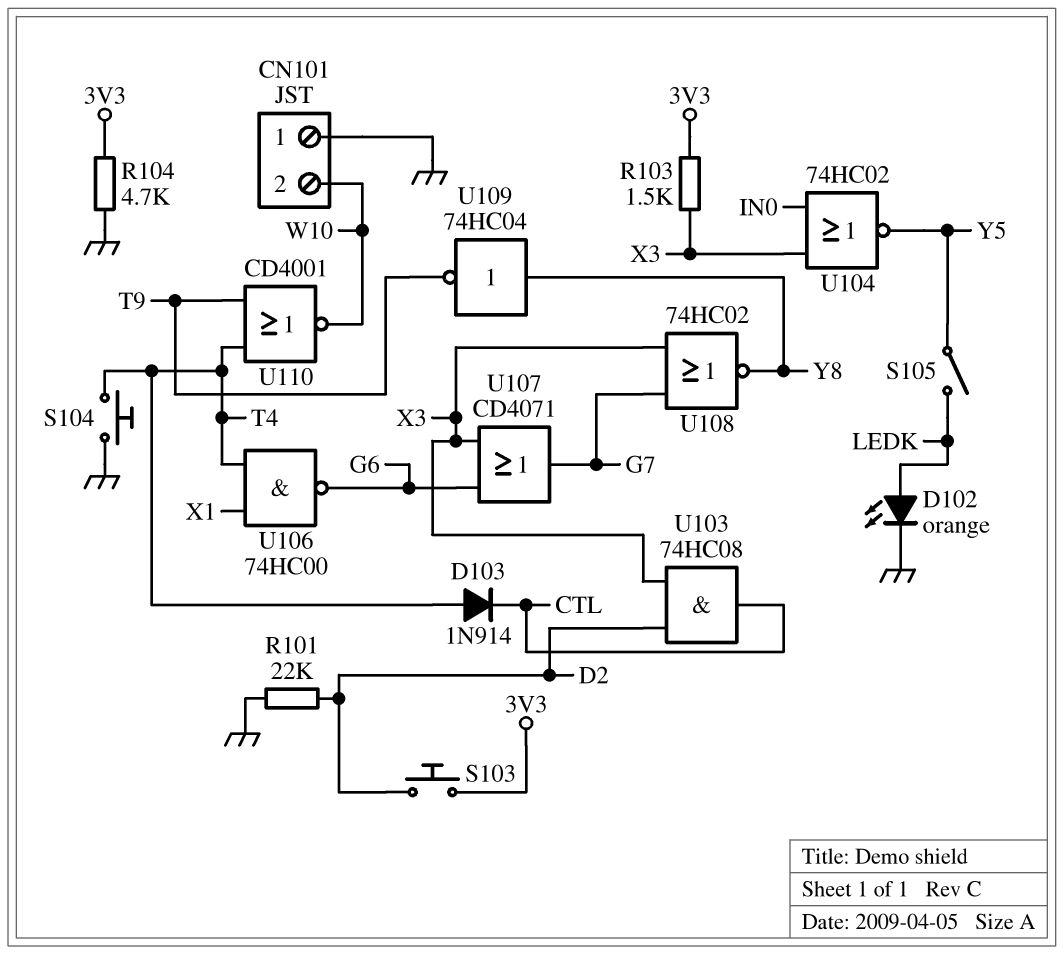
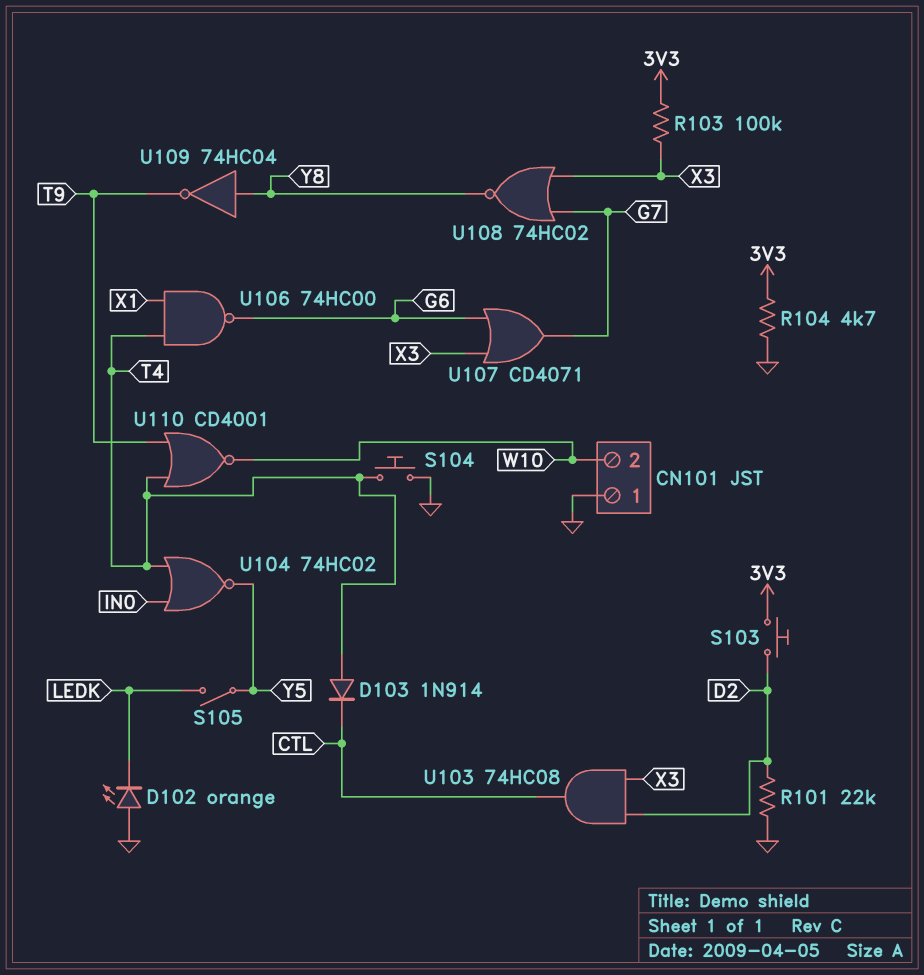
D102: LED orange (A LEDK, K GND) -> LED orange (A GND, K LEDK)
R103: 1.5k (3V3, X3) -> 100k (3V3, X3)
U104: NOR 74HC02 (in IN0, in X3, out Y5) -> NOR 74HC02 (in IN0, in T4, out Y5)

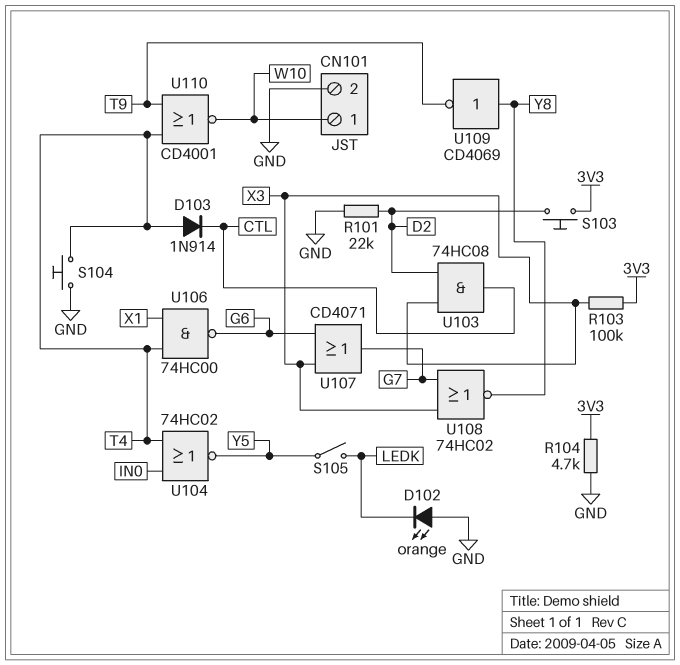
CN101 pin 1: GND -> W10
CN101 pin 2: W10 -> GND
U109: NOT 74HC04 (in Y8, out T9) -> NOT CD4069 (in Y8, out T9)

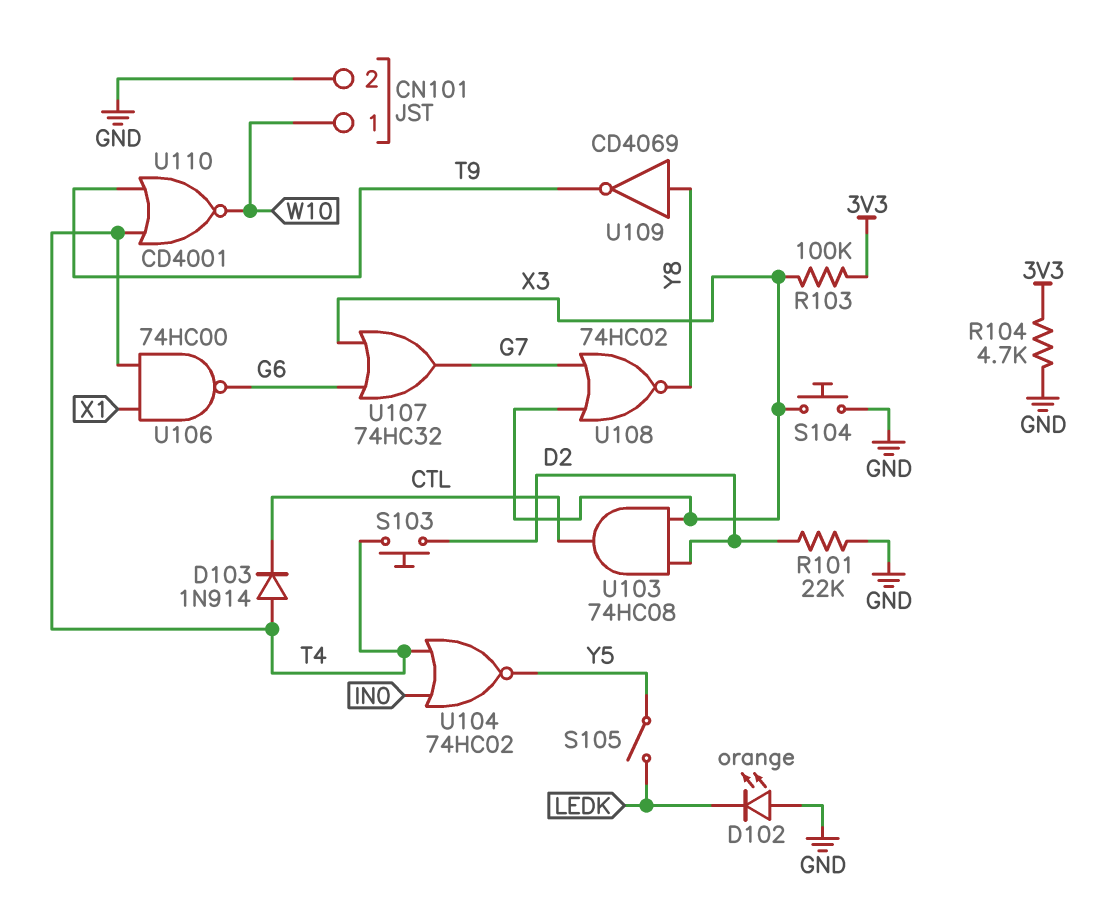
S103: button (3V3, D2) -> button (D2, T4)
S104: button (GND, T4) -> button (GND, X3)
U107: OR CD4071 (in G6, in X3, out G7) -> OR 74HC32 (in G6, in X3, out G7)

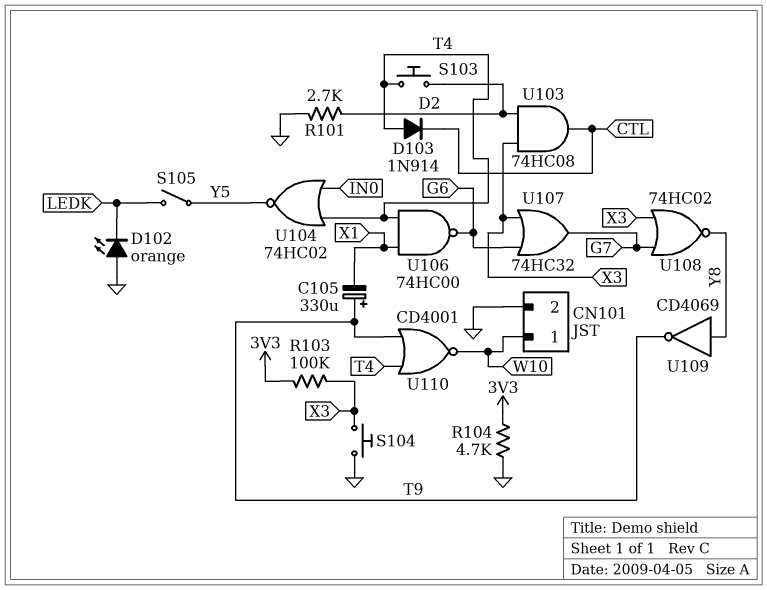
C105: none -> 330uF (plus T9, minus X1)
R101: 22k (D2, GND) -> 2.7k (D2, GND)

